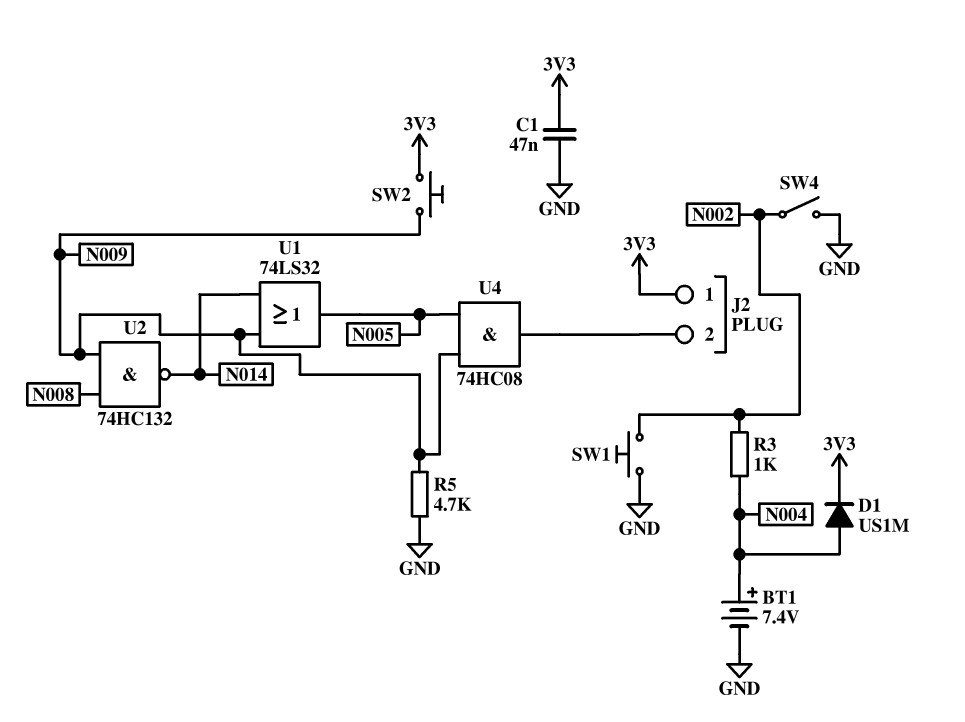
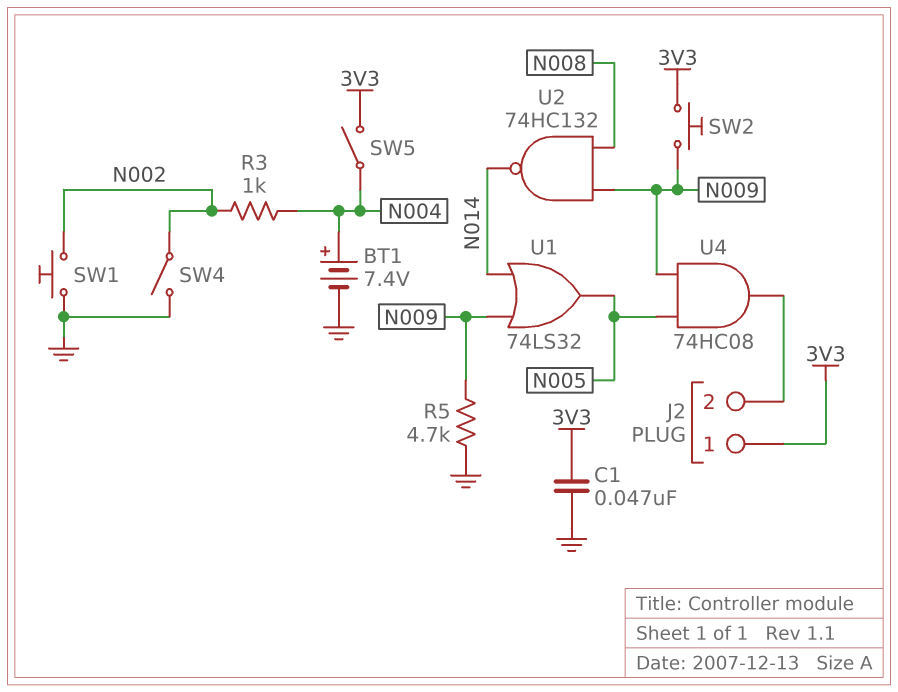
D1: diode US1M (A N004, K 3V3) -> none
SW5: none -> switch (3V3, N004)

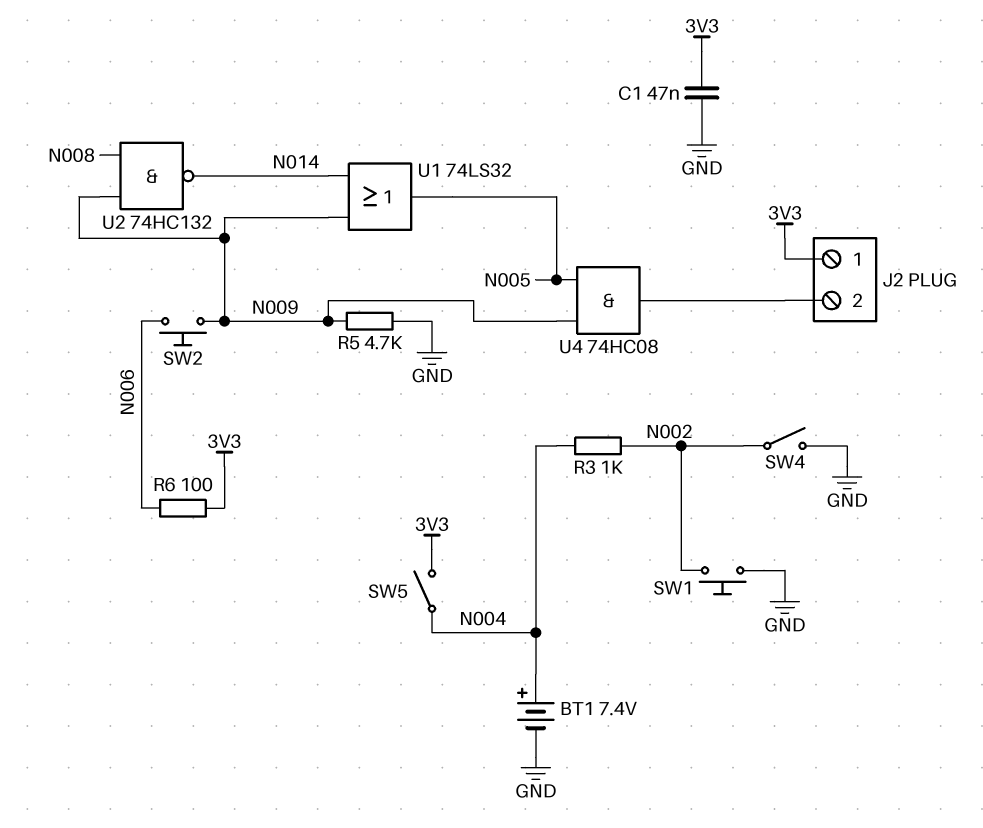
R6: none -> 100 (3V3, N006)
SW2: button (3V3, N009) -> button (N006, N009)

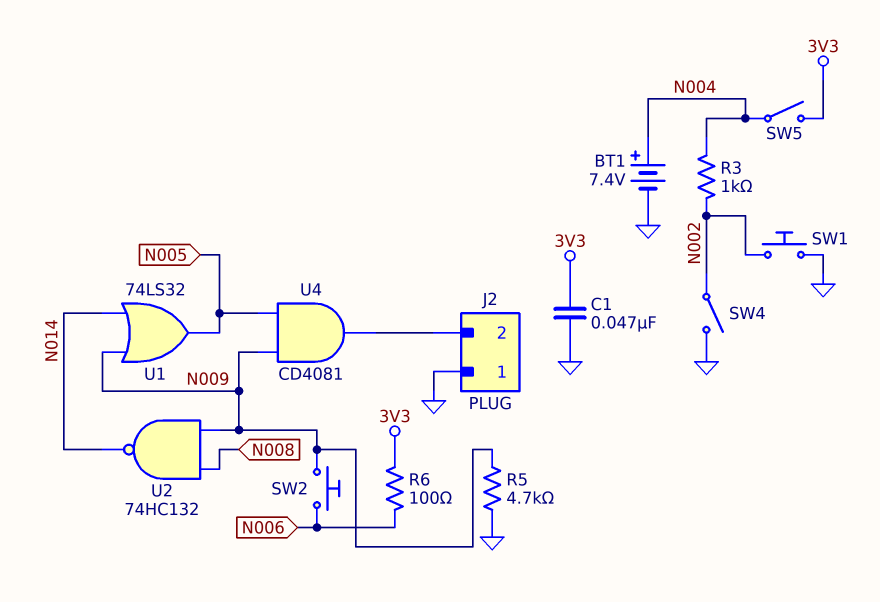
J2 pin 1: 3V3 -> GND
U4: AND 74HC08 (in N005, in N009, out J2/2) -> AND CD4081 (in N005, in N009, out J2/2)

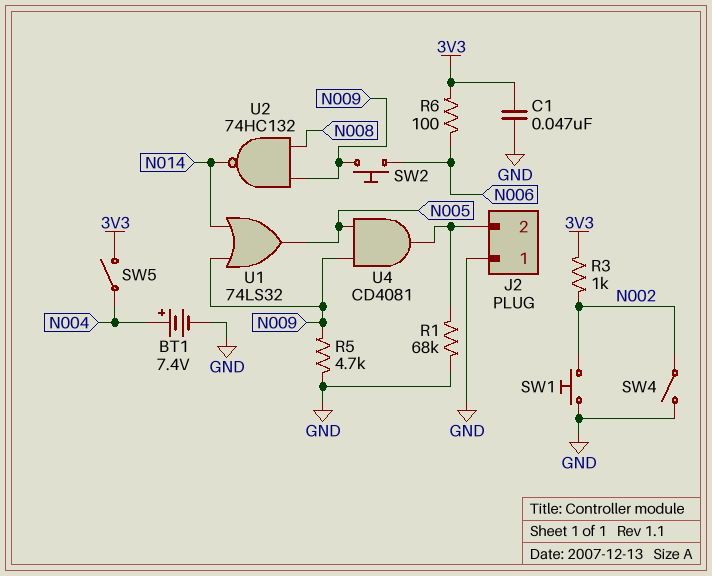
R1: none -> 68k (GND, J2/2)
R3: 1k (N002, N004) -> 1k (3V3, N002)

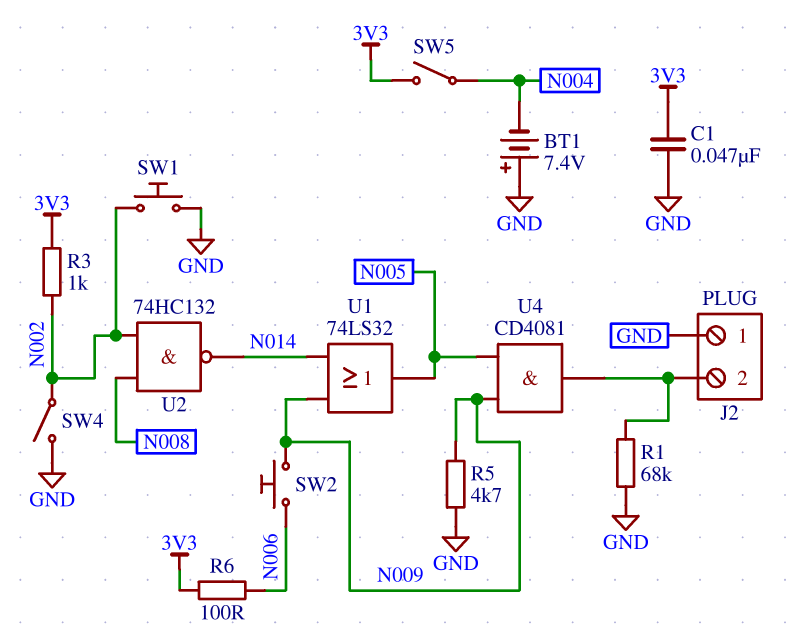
BT1: 7.4V (plus N004, minus GND) -> 7.4V (plus GND, minus N004)
U2: NAND 74HC132 (in N008, in N009, out N014) -> NAND 74HC132 (in N002, in N008, out N014)

